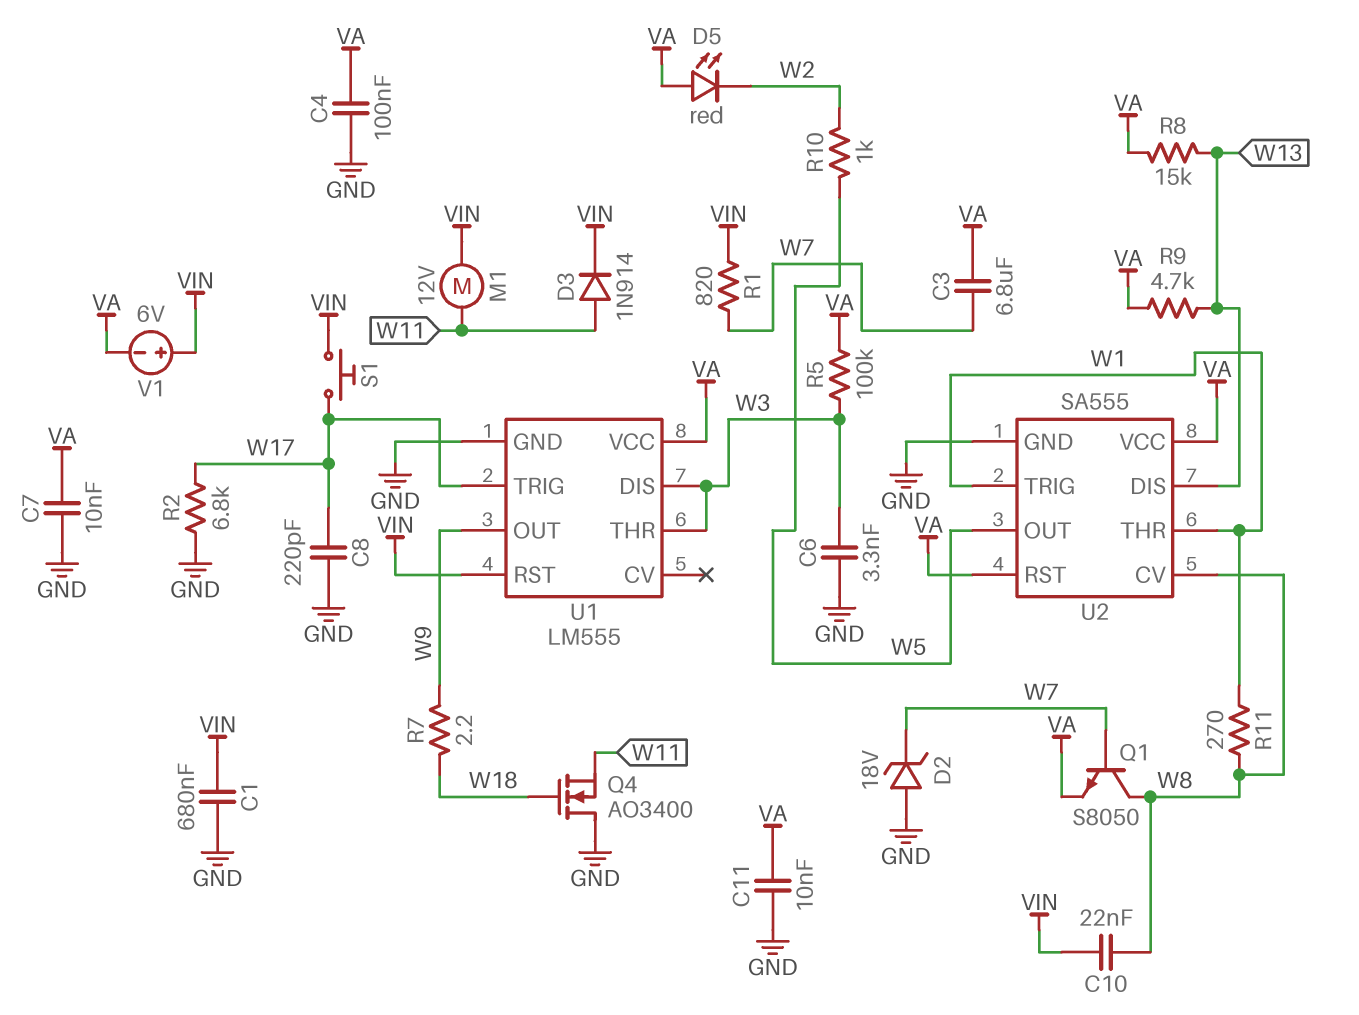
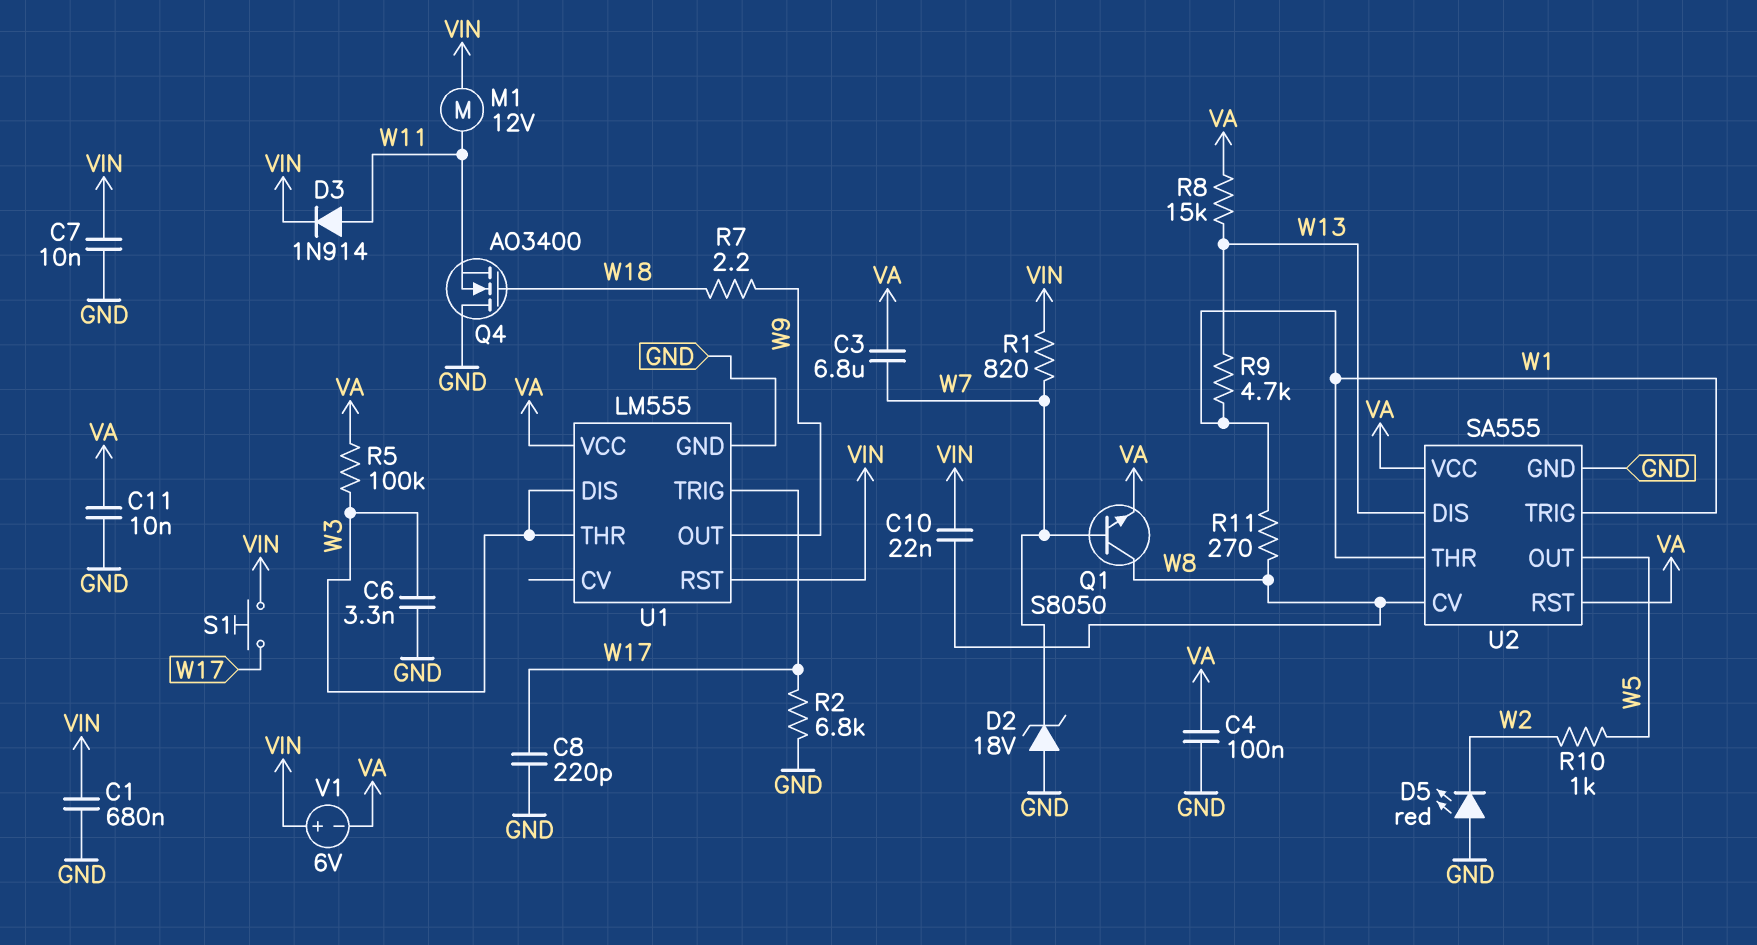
C7: 10nF (GND, VA) -> 10nF (GND, VIN)
D5: LED red (A VA, K W2) -> LED red (A GND, K W2)
R9: 4.7k (VA, W13) -> 4.7k (W1, W13)

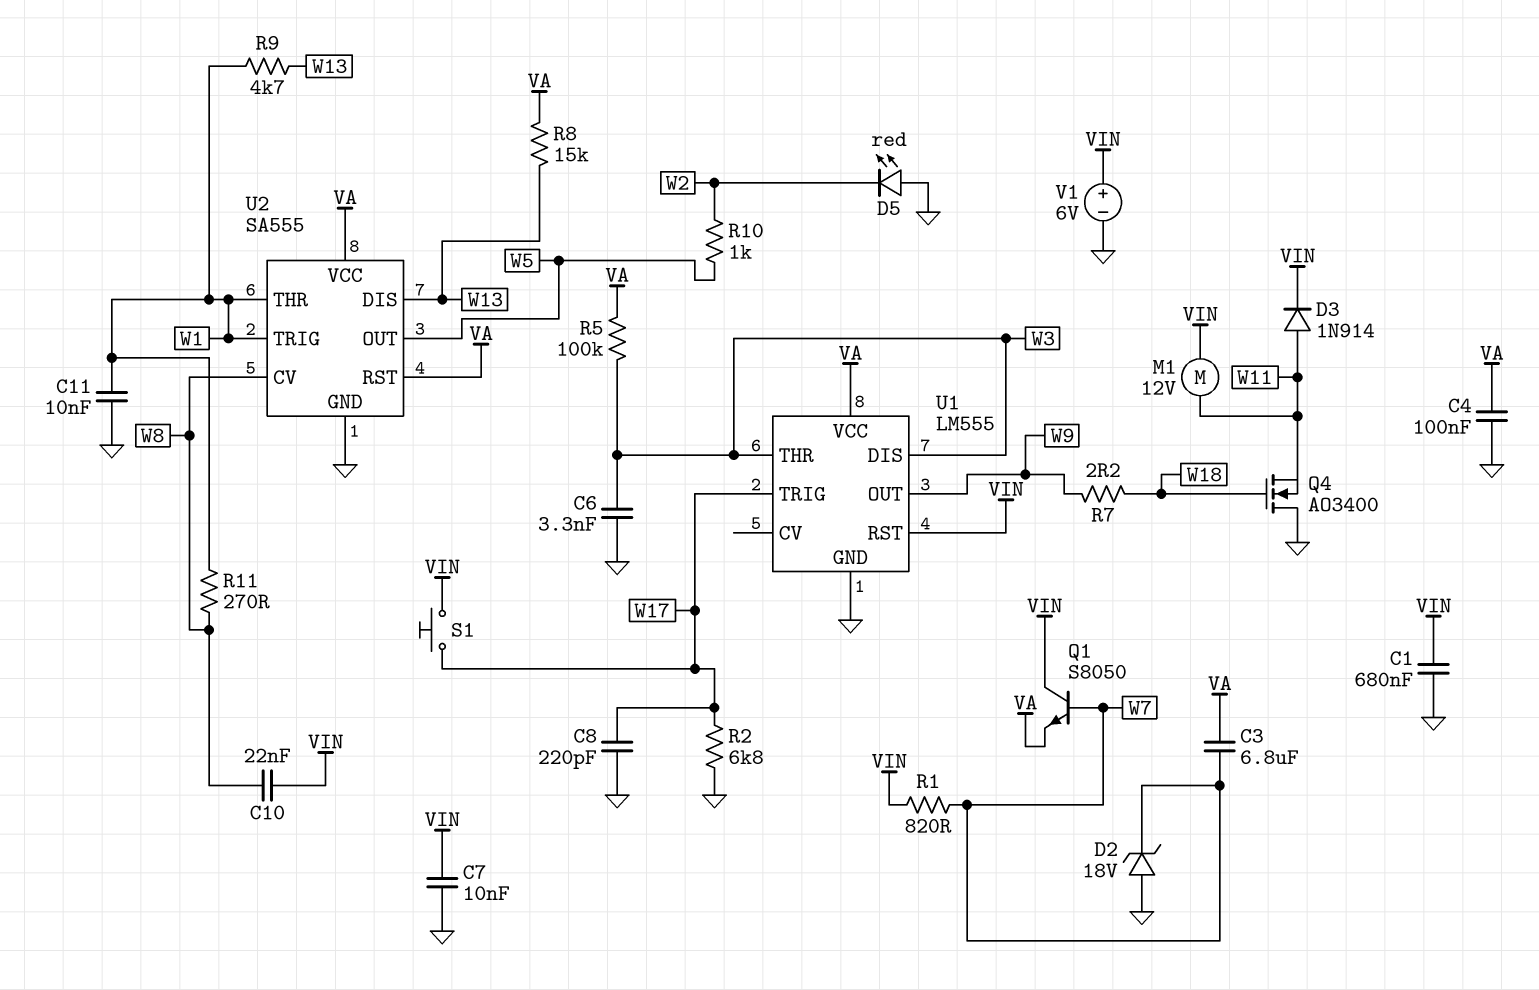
C11: 10nF (GND, VA) -> 10nF (GND, W1)
Q1: NPN S8050 (B W7, C W8, E VA) -> NPN S8050 (B W7, C VIN, E VA)
V1: 6V (plus VIN, minus VA) -> 6V (plus VIN, minus GND)

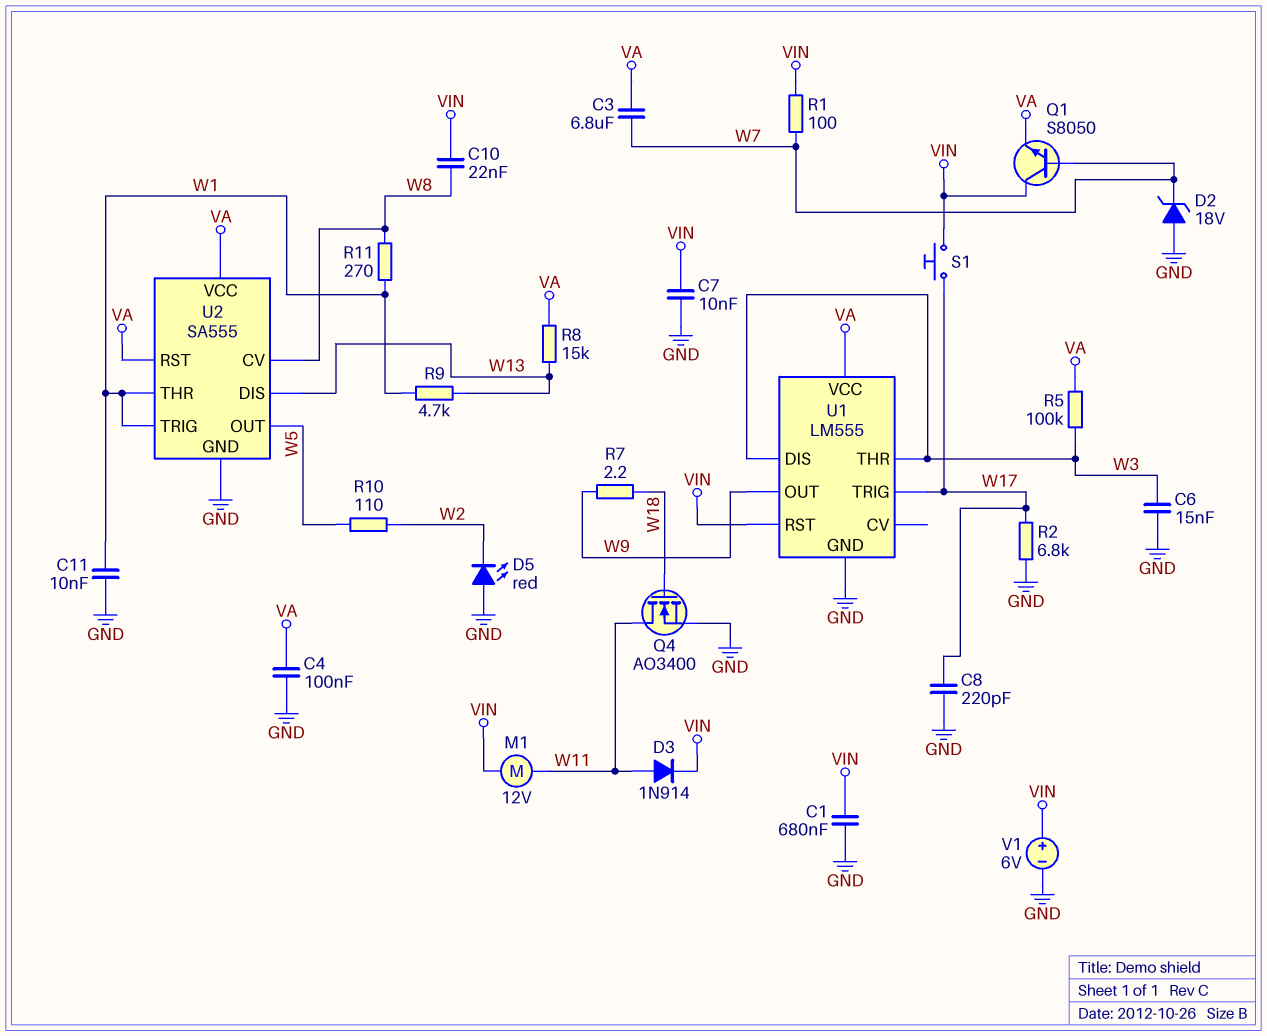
C6: 3.3nF (GND, W3) -> 15nF (GND, W3)
Q4: NMOS AO3400 (G W18, D GND, S W11) -> NMOS AO3400 (G W18, D W11, S GND)
R1: 820 (VIN, W7) -> 100 (VIN, W7)
R10: 1k (W2, W5) -> 110 (W2, W5)

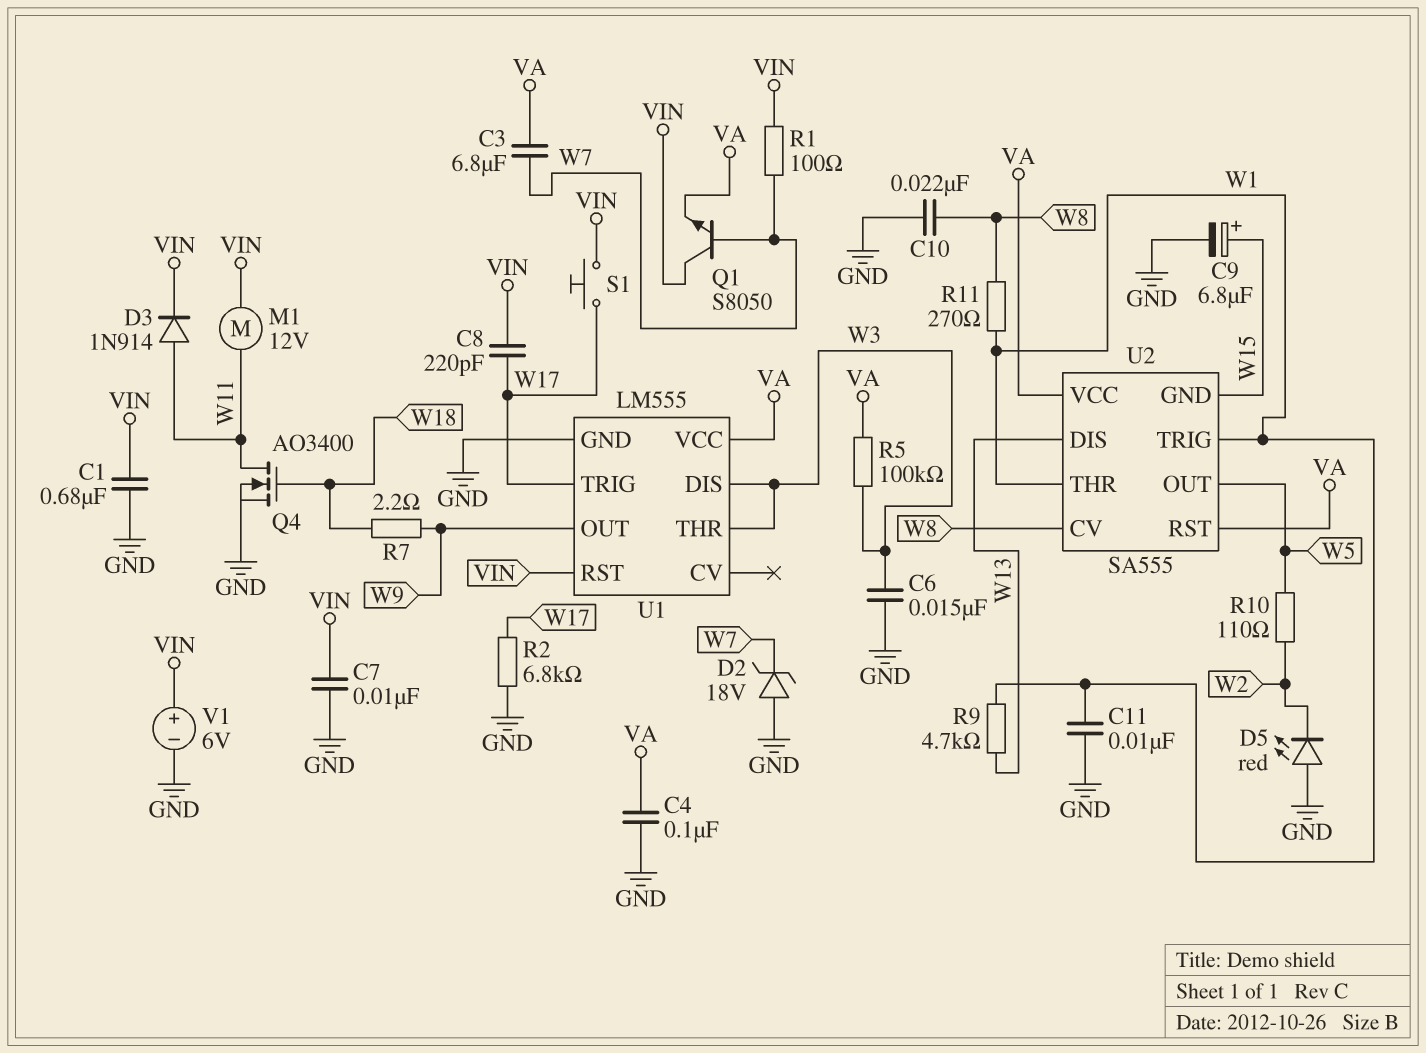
C8: 220pF (GND, W17) -> 220pF (VIN, W17)
C9: none -> 6.8uF (plus W15, minus GND)
C10: 22nF (VIN, W8) -> 22nF (GND, W8)
R8: 15k (VA, W13) -> none
U2 pin GND: GND -> W15

